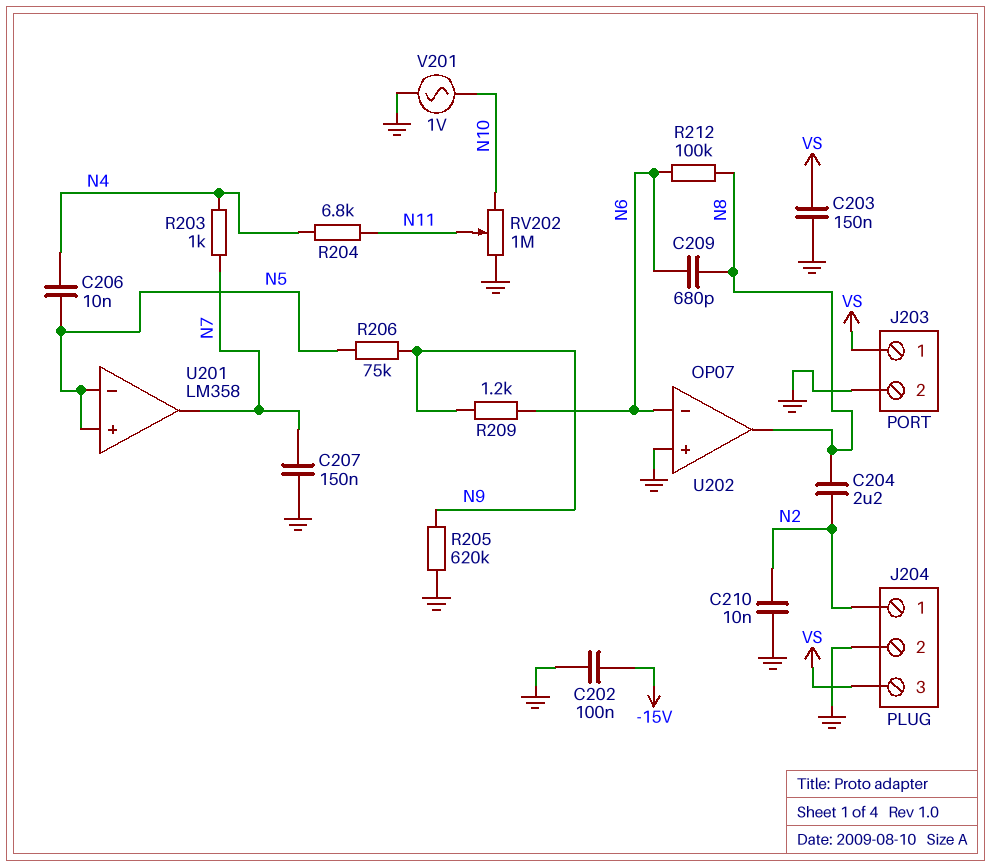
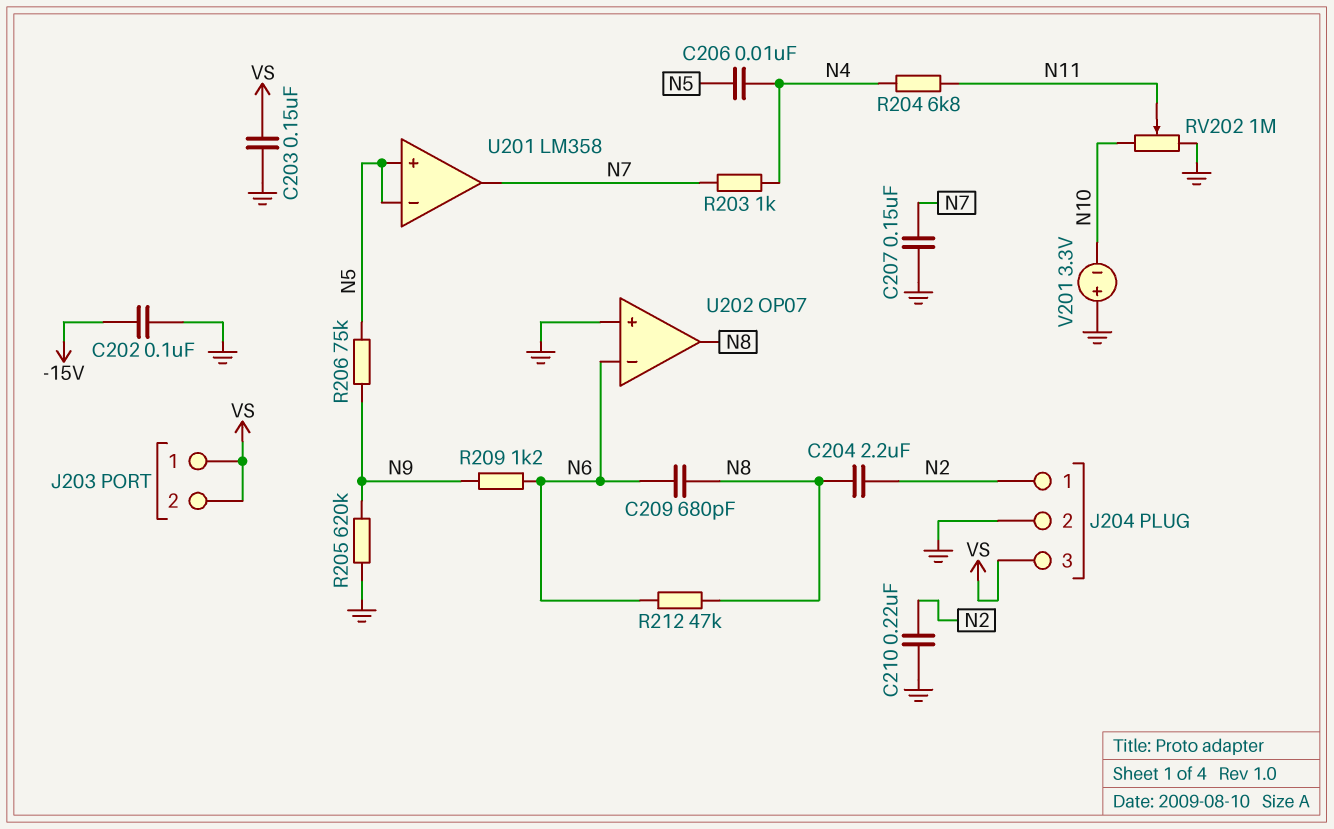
C210: 10nF (GND, N2) -> 220nF (GND, N2)
J203 pin 2: GND -> VS
R212: 100k (N6, N8) -> 47k (N6, N8)
V201: AC 1V (GND, N10) -> 3.3V (plus GND, minus N10)

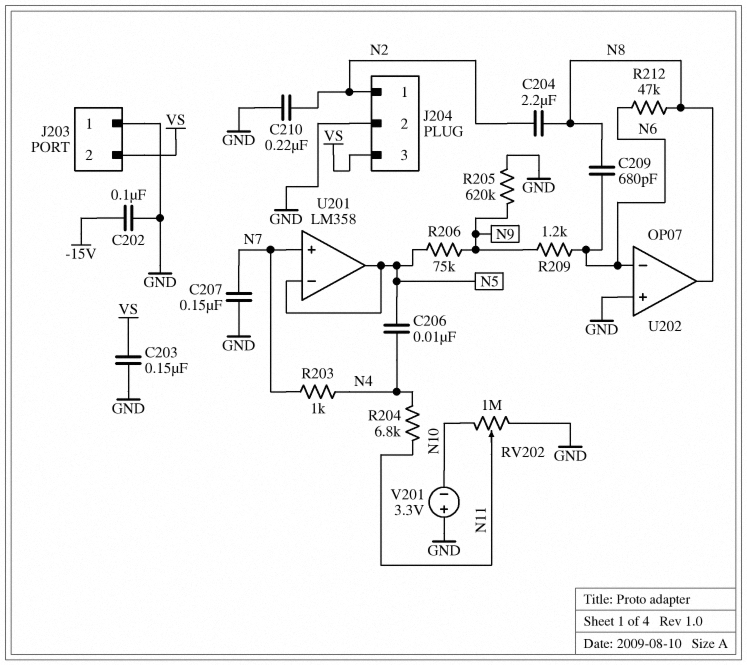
J203 pin 1: VS -> GND
U201 pin in+: N5 -> N7
U201 pin out: N7 -> N5

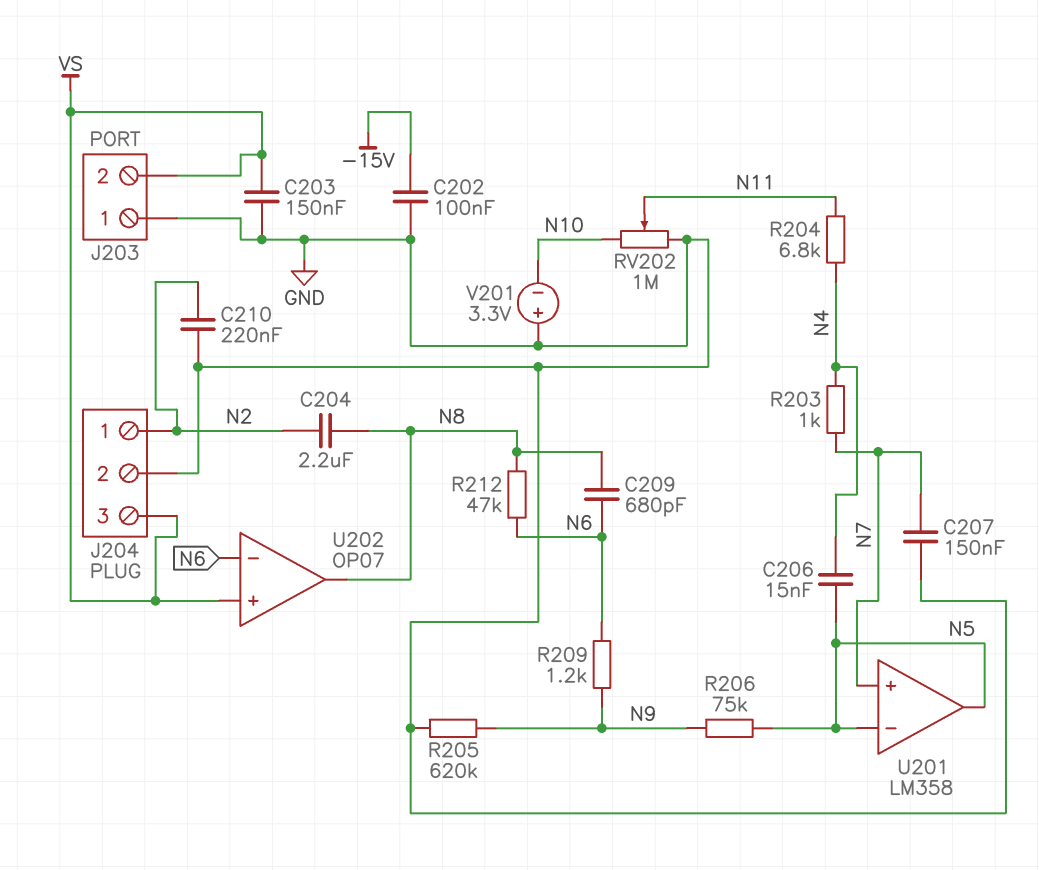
C206: 10nF (N4, N5) -> 15nF (N4, N5)
U202 pin in+: GND -> VS

